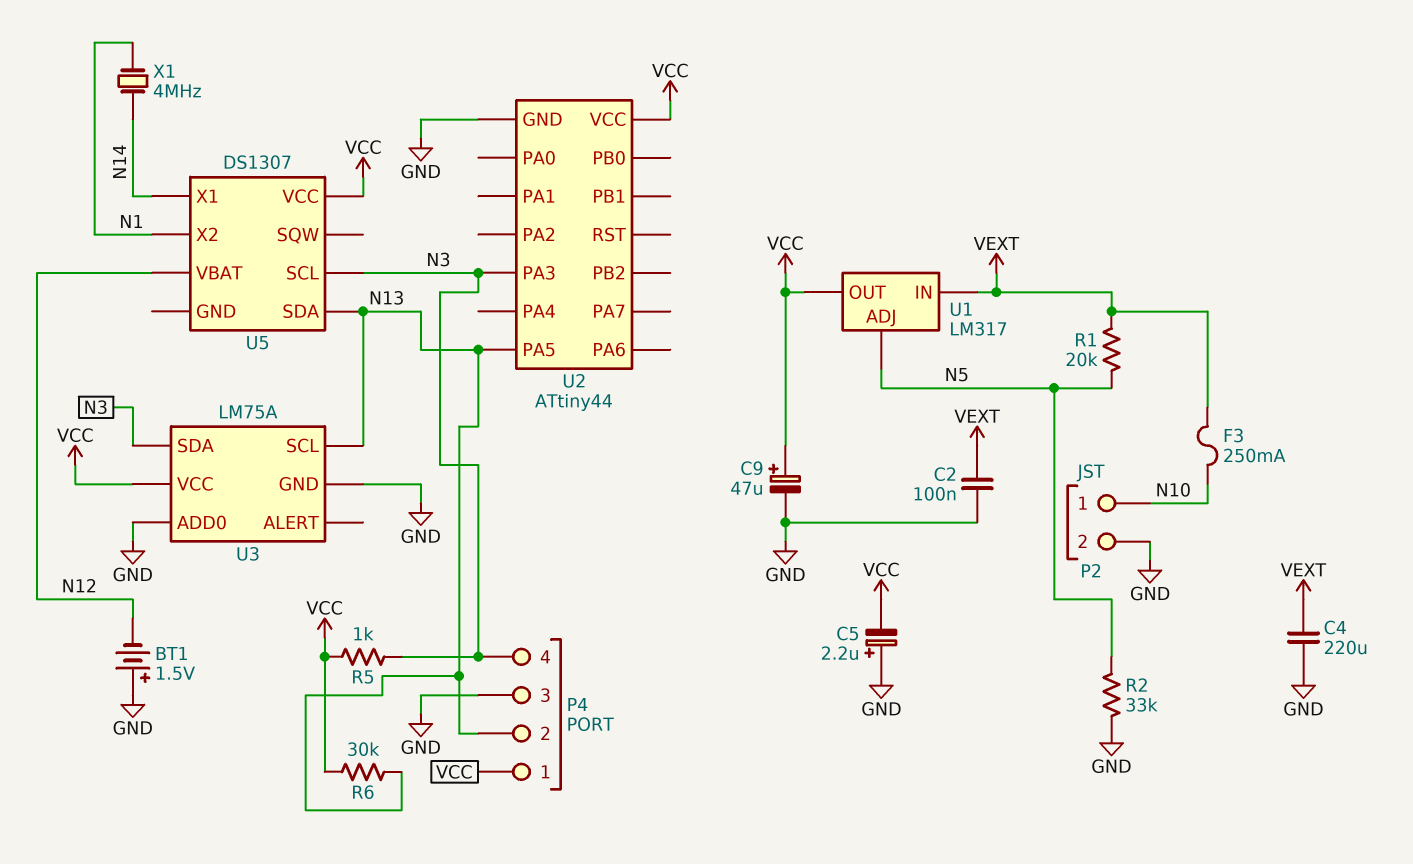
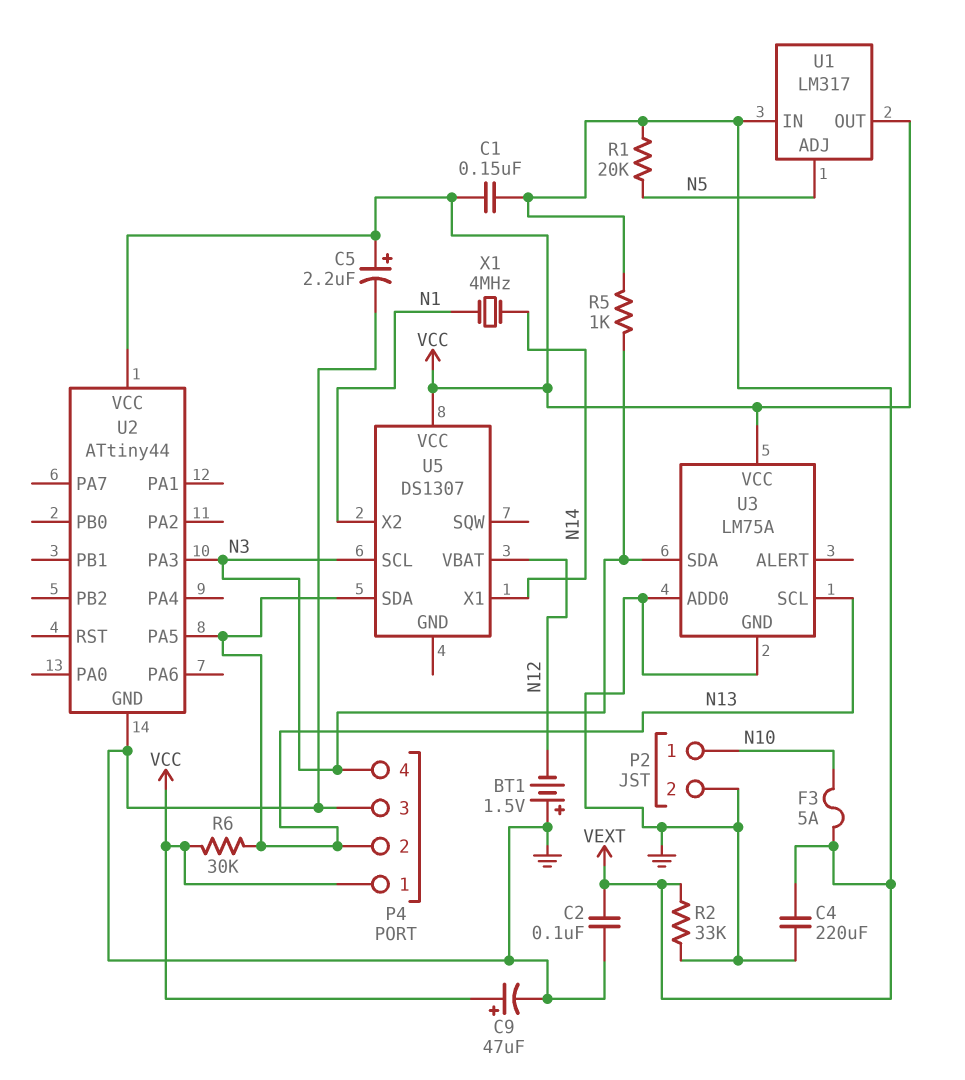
C1: none -> 150nF (VCC, VEXT)
C5: 2.2uF (plus GND, minus VCC) -> 2.2uF (plus VCC, minus GND)
F3: 250mA (N10, VEXT) -> 5A (N10, VEXT)
R2: 33k (GND, N5) -> 33k (GND, VEXT)
R5: 1k (N3, VCC) -> 1k (N3, VEXT)

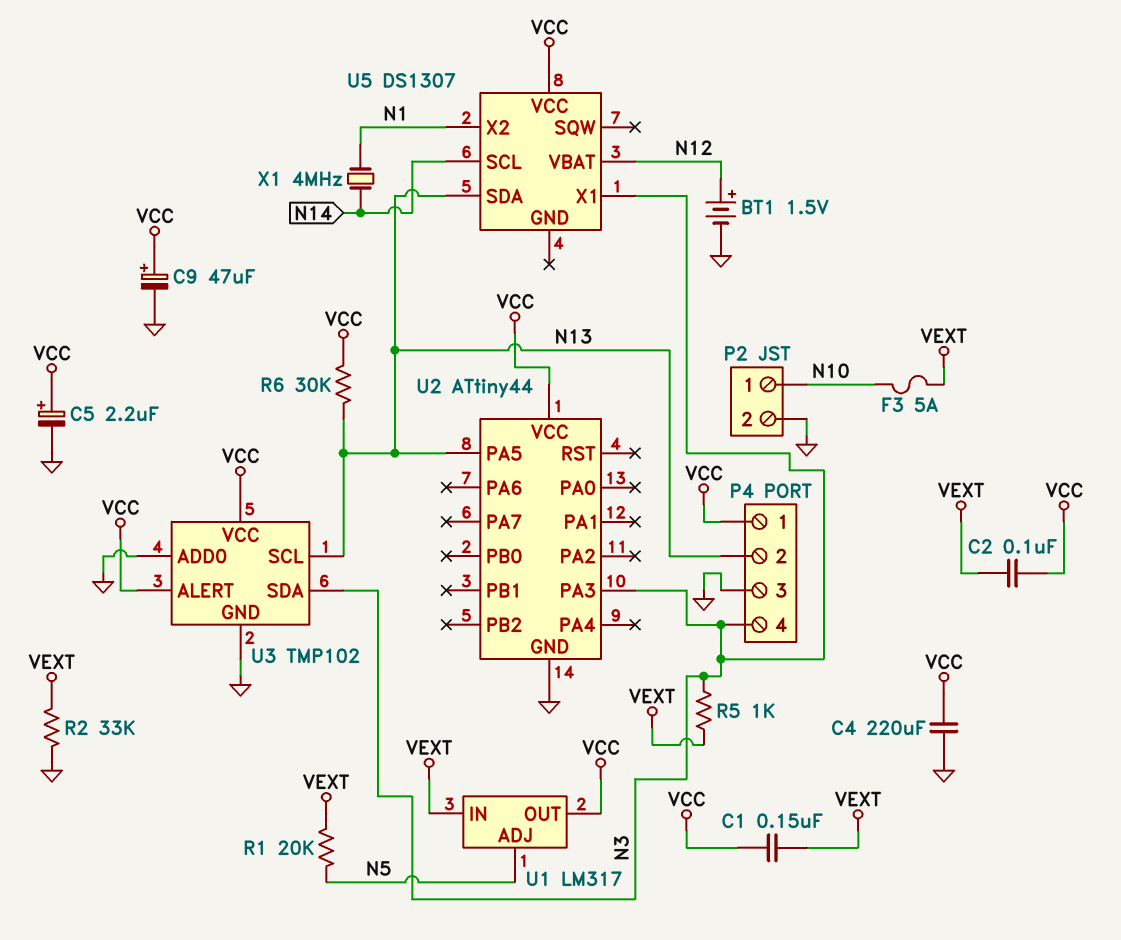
BT1: 1.5V (plus GND, minus N12) -> 1.5V (plus N12, minus GND)
C2: 100nF (GND, VEXT) -> 100nF (VCC, VEXT)
C4: 220uF (GND, VEXT) -> 220uF (GND, VCC)
U3: LM75A -> TMP102
U3 pin ALERT: none -> VCC
U5 pin SCL: N3 -> N14
U5 pin X1: N14 -> N3

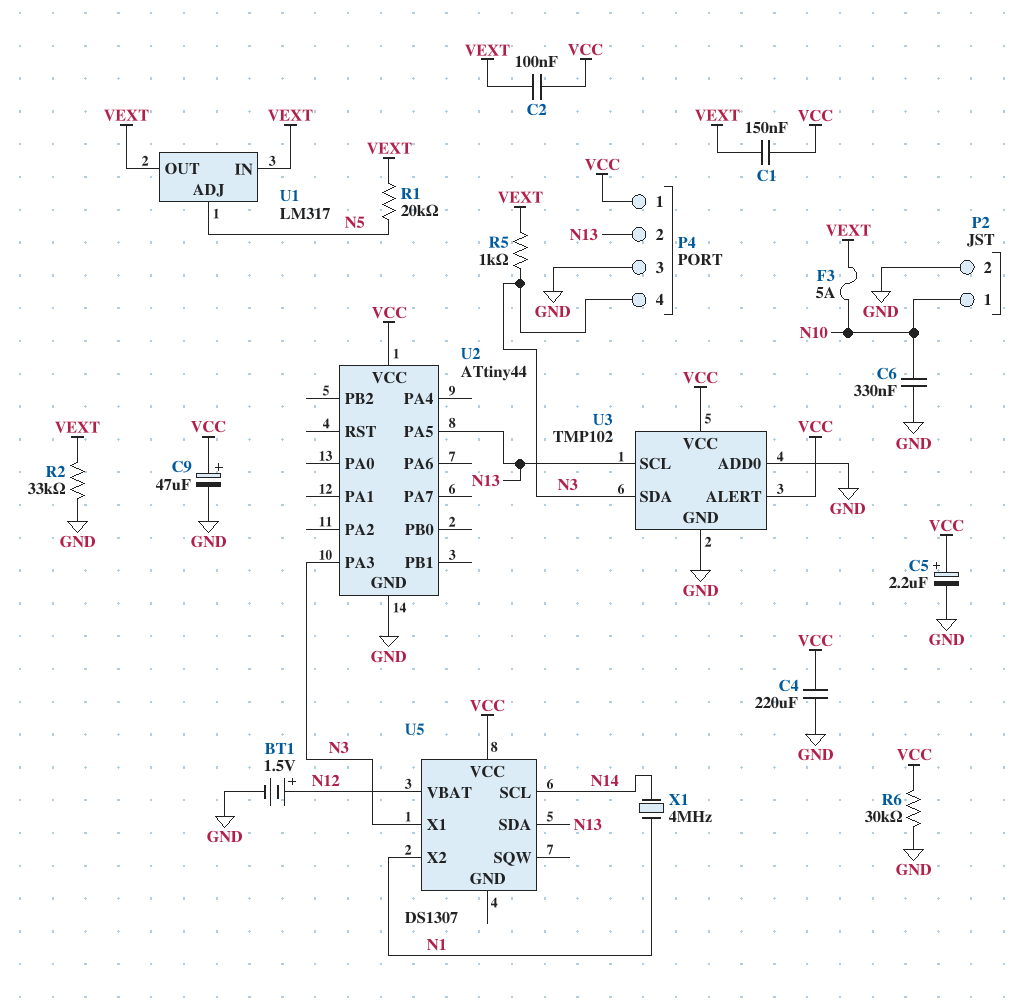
C6: none -> 330nF (GND, N10)
R6: 30k (N13, VCC) -> 30k (GND, VCC)
U1 pin OUT: VCC -> VEXT

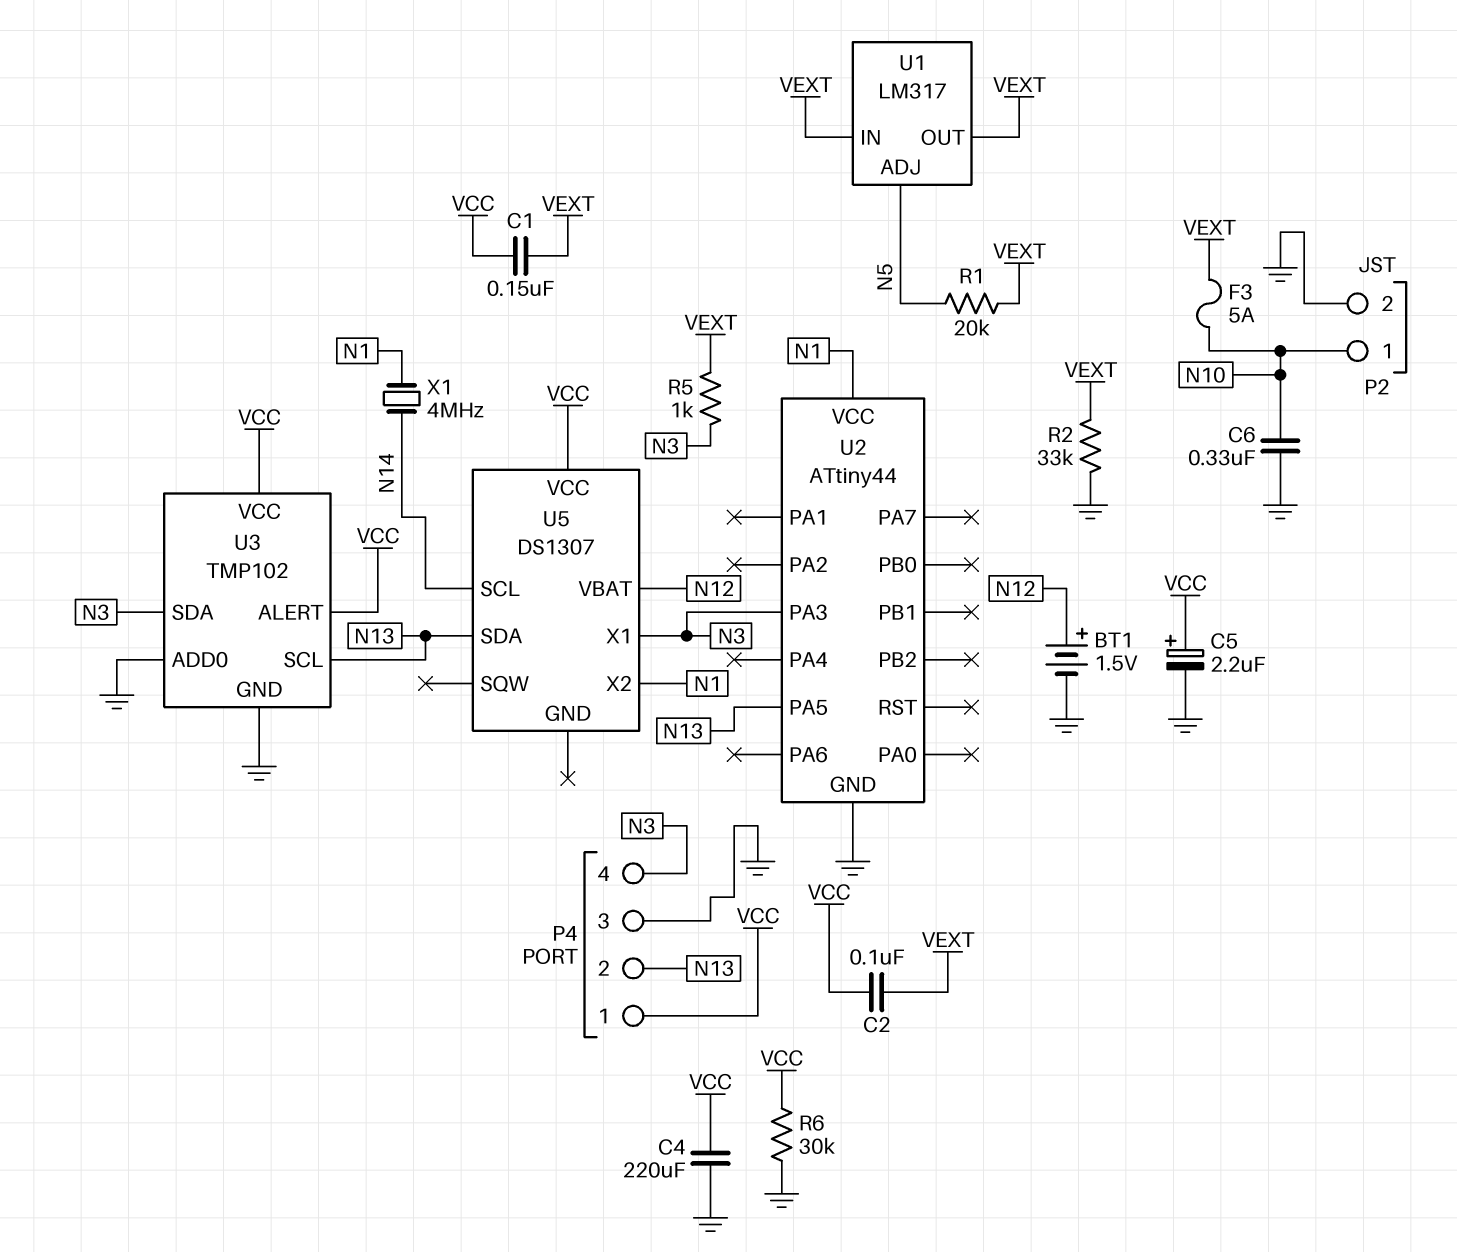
C9: 47uF (plus VCC, minus GND) -> none
U2 pin VCC: VCC -> N1

